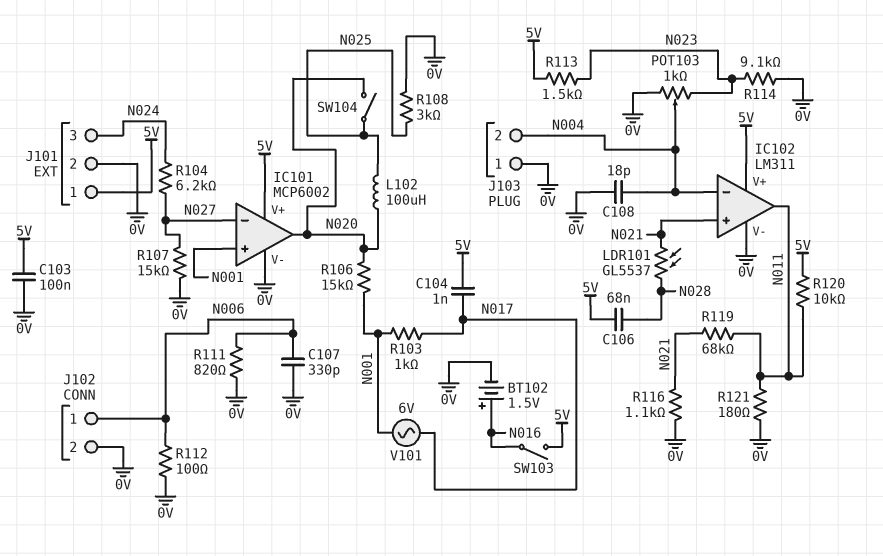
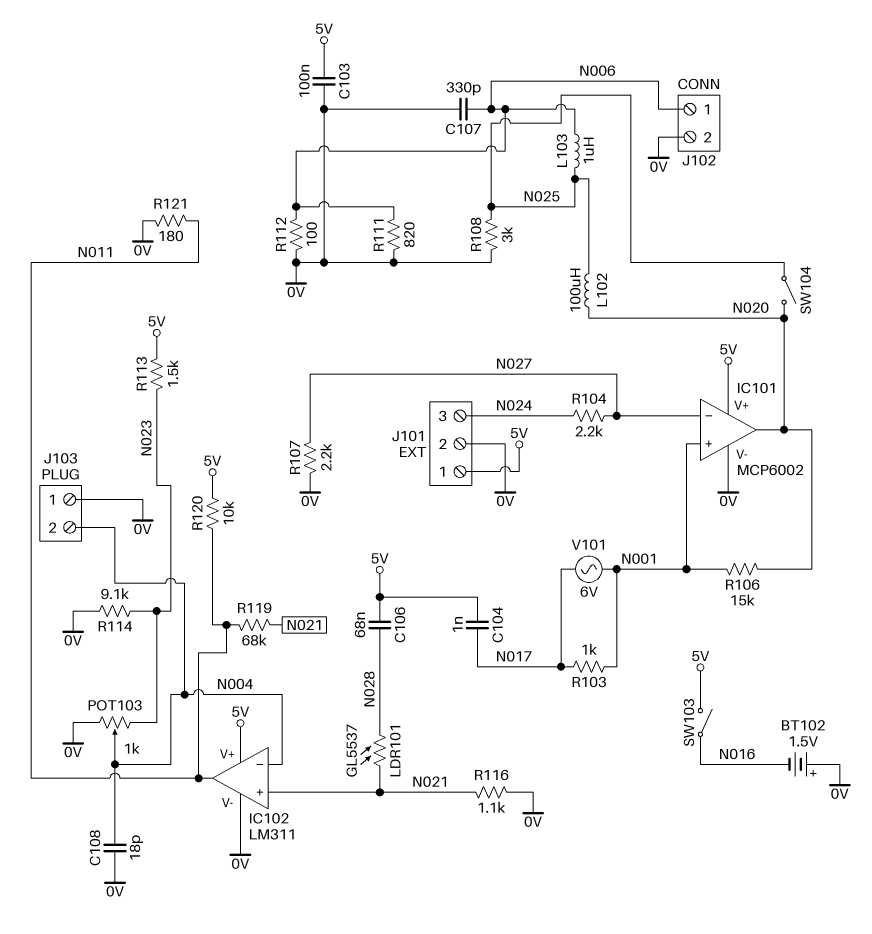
BT102: 1.5V (plus N016, minus 0V) -> 1.5V (plus 0V, minus N016)
L103: none -> 1uH (N006, N025)
R104: 6.2k (N024, N027) -> 2.2k (N024, N027)
R107: 15k (0V, N027) -> 2.2k (0V, N027)

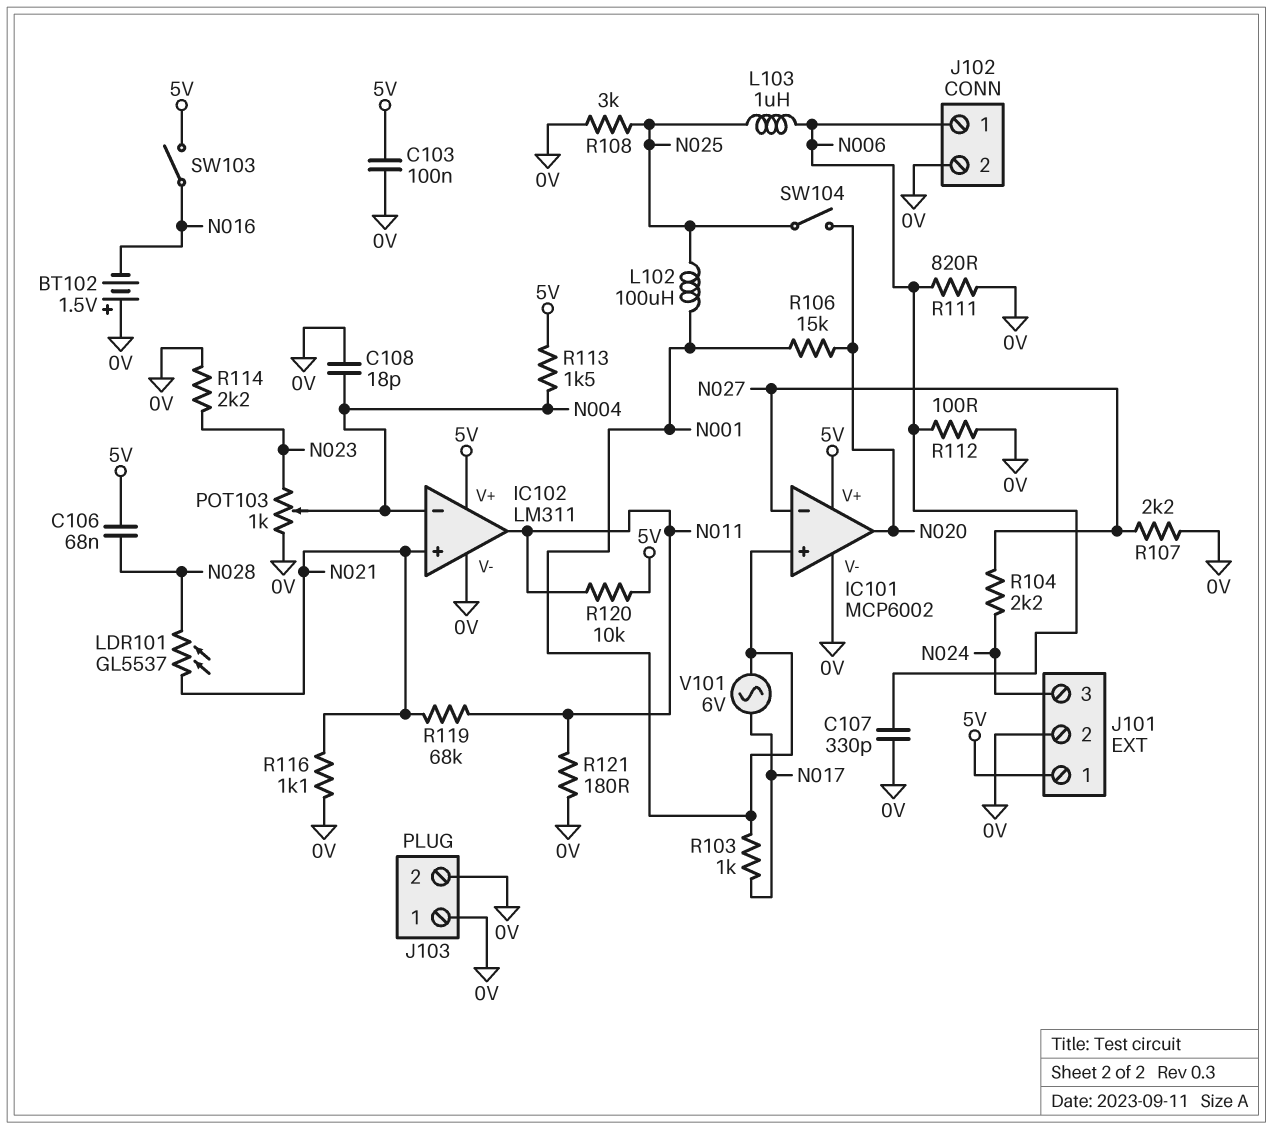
C104: 1nF (5V, N017) -> none
J103 pin 2: N004 -> 0V
L102: 100uH (N020, N025) -> 100uH (N001, N025)
R113: 1.5k (5V, N023) -> 1.5k (5V, N004)
R114: 9.1k (0V, N023) -> 2.2k (0V, N023)

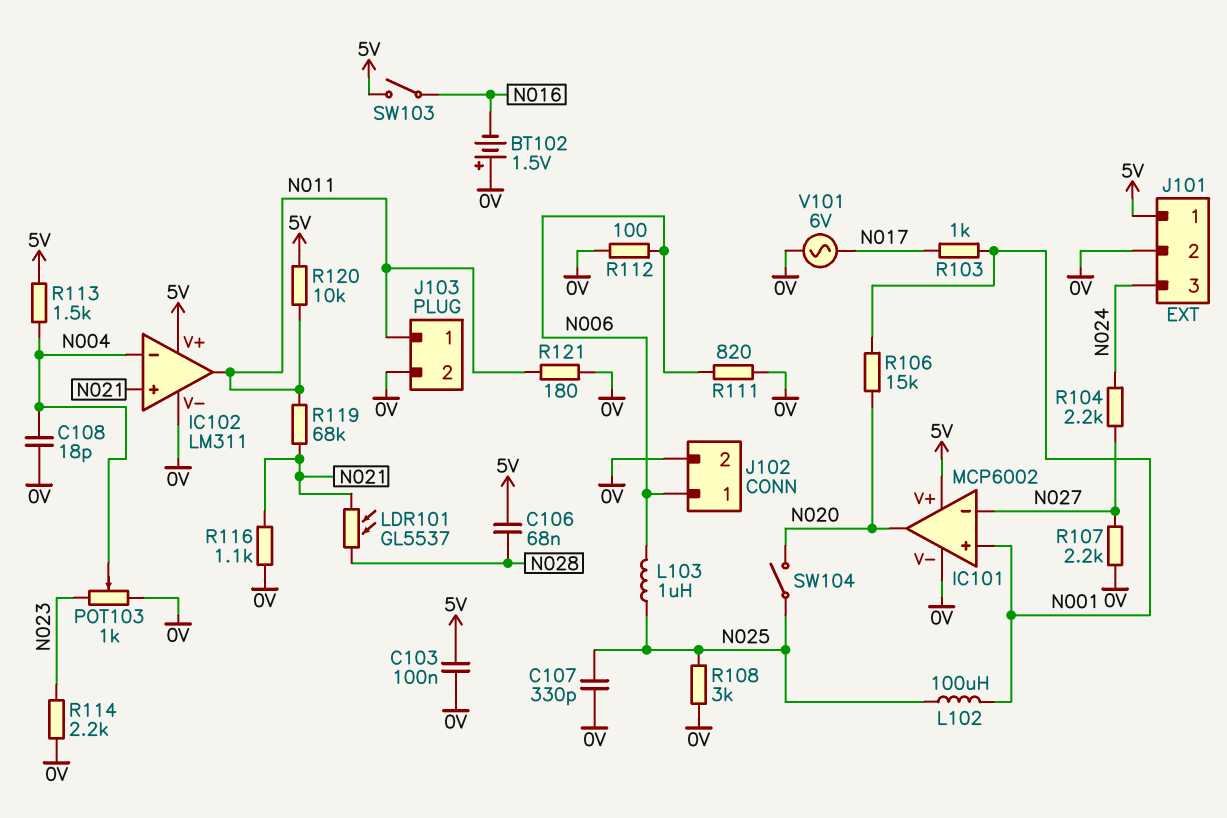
C107: 330pF (0V, N006) -> 330pF (0V, N025)
J103 pin 1: 0V -> N011
V101: AC 6V (N001, N017) -> AC 6V (0V, N017)

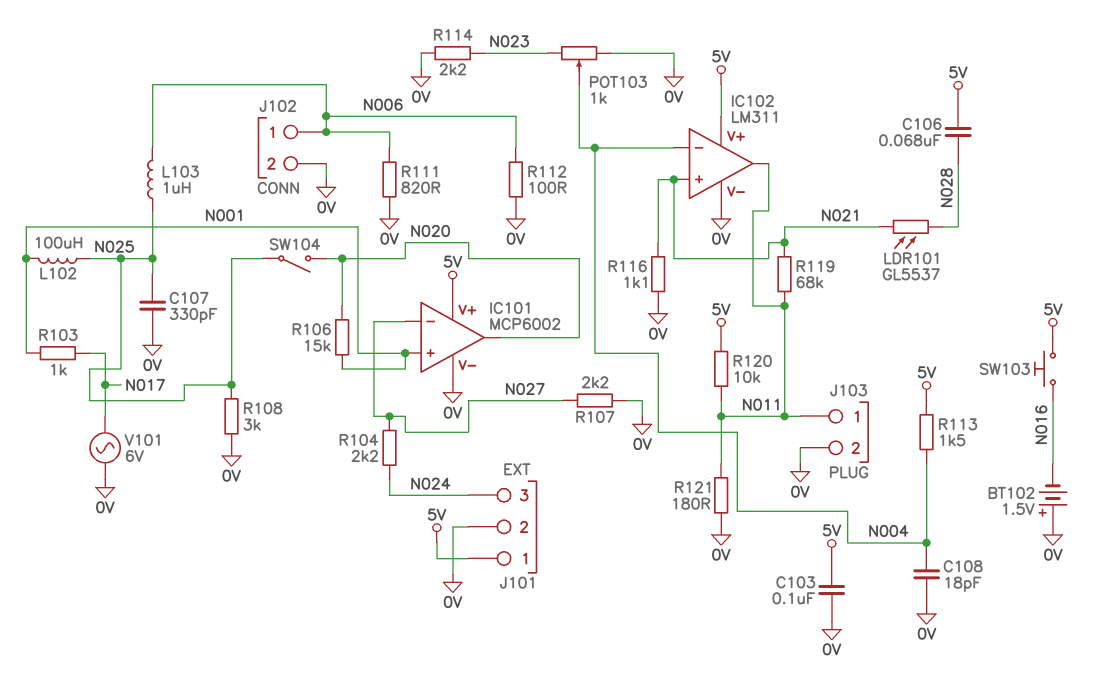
SW103: switch (5V, N016) -> button (5V, N016)

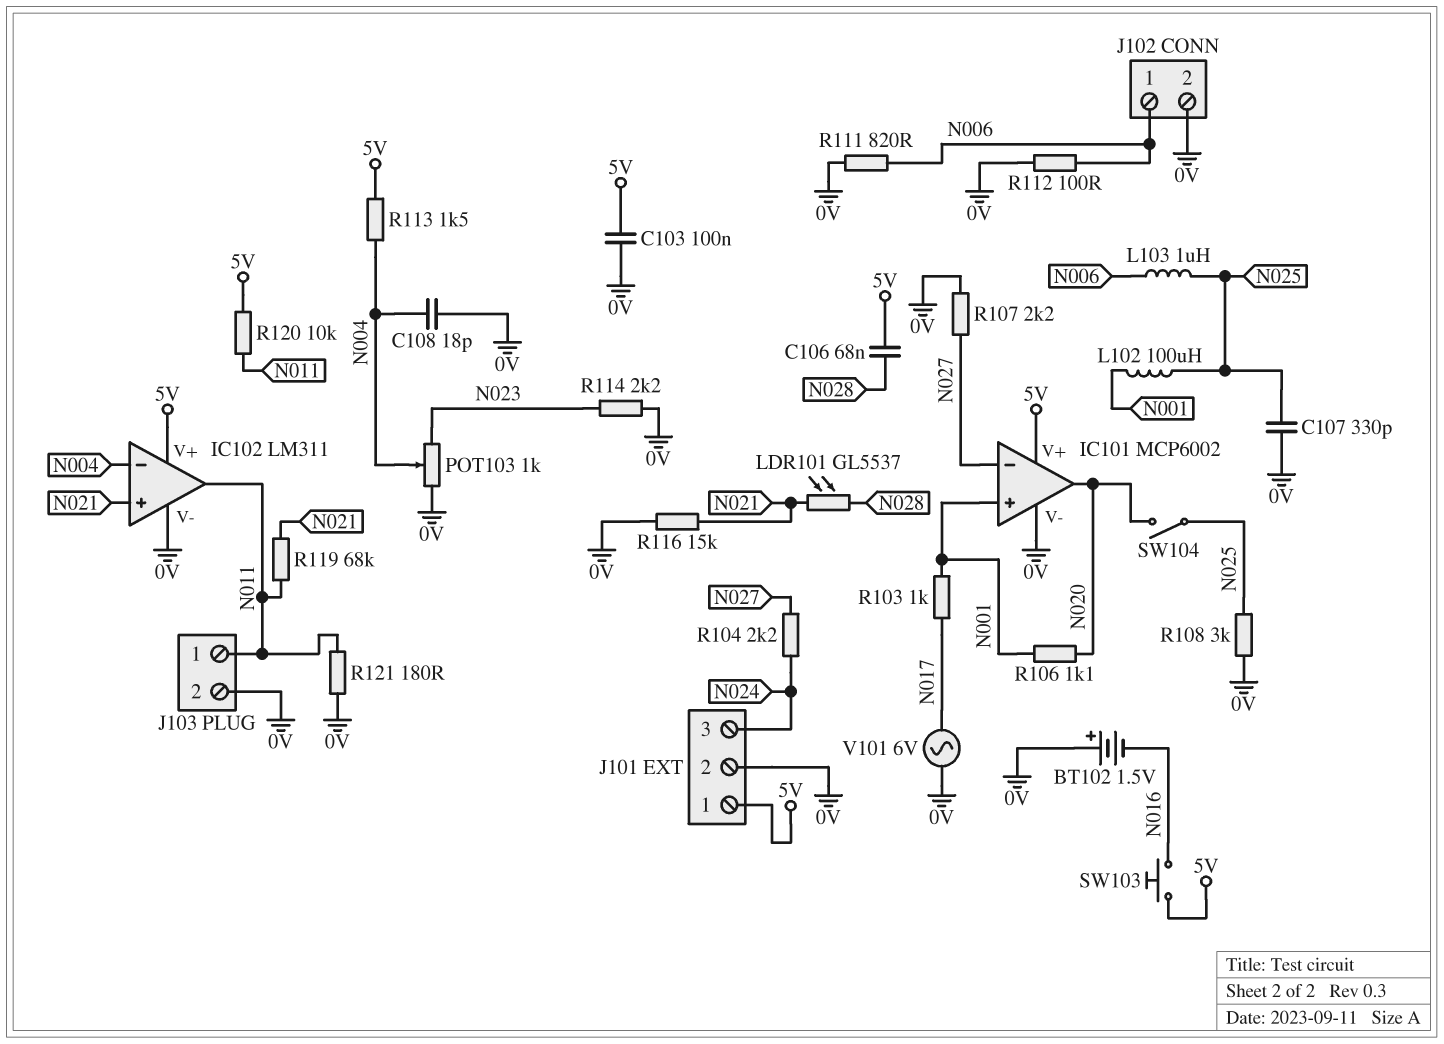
R106: 15k (N001, N020) -> 1.1k (N001, N020)
R116: 1.1k (0V, N021) -> 15k (0V, N021)

